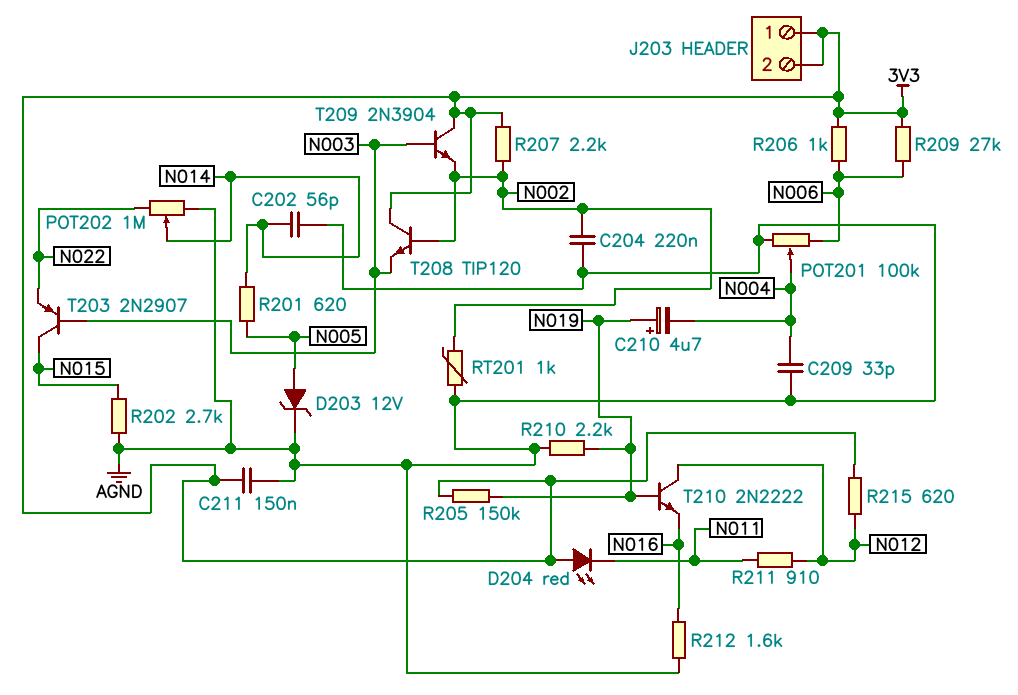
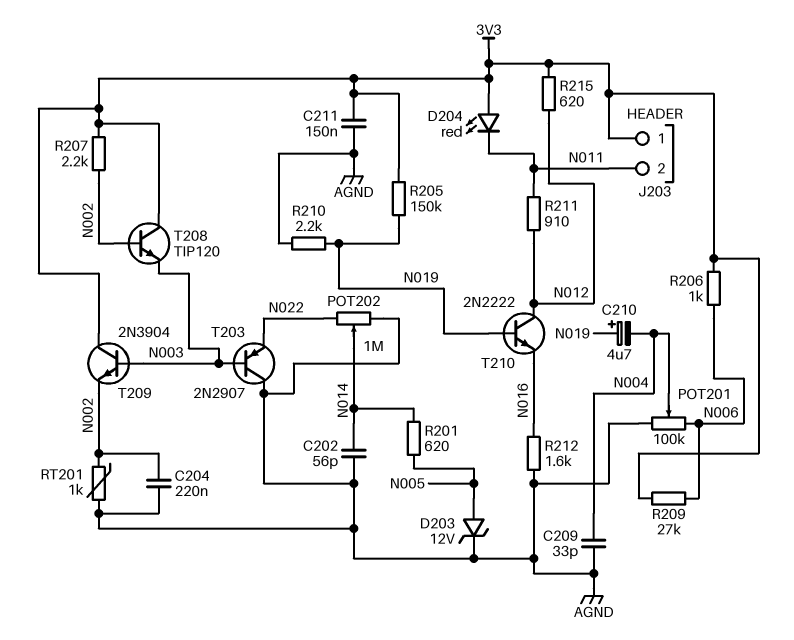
J203 pin 2: 3V3 -> N011
R202: 2.7k (AGND, N015) -> none
T203: PNP 2N2907 (B N003, C N015, E N022) -> PNP 2N2907 (B N003, C AGND, E N022)

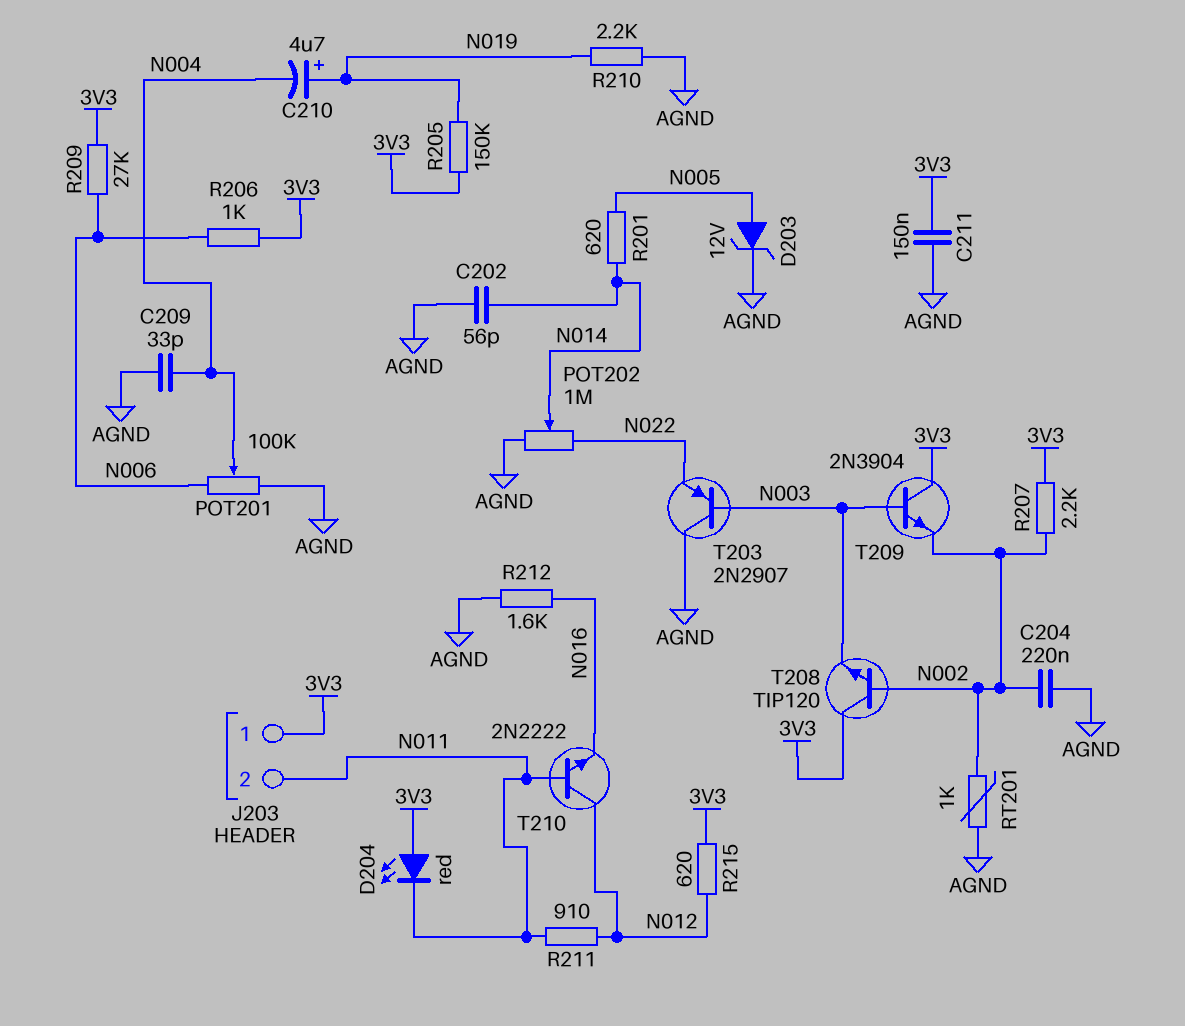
T210: NPN 2N2222 (B N019, C N012, E N016) -> NPN 2N2222 (B N011, C N012, E N016)

